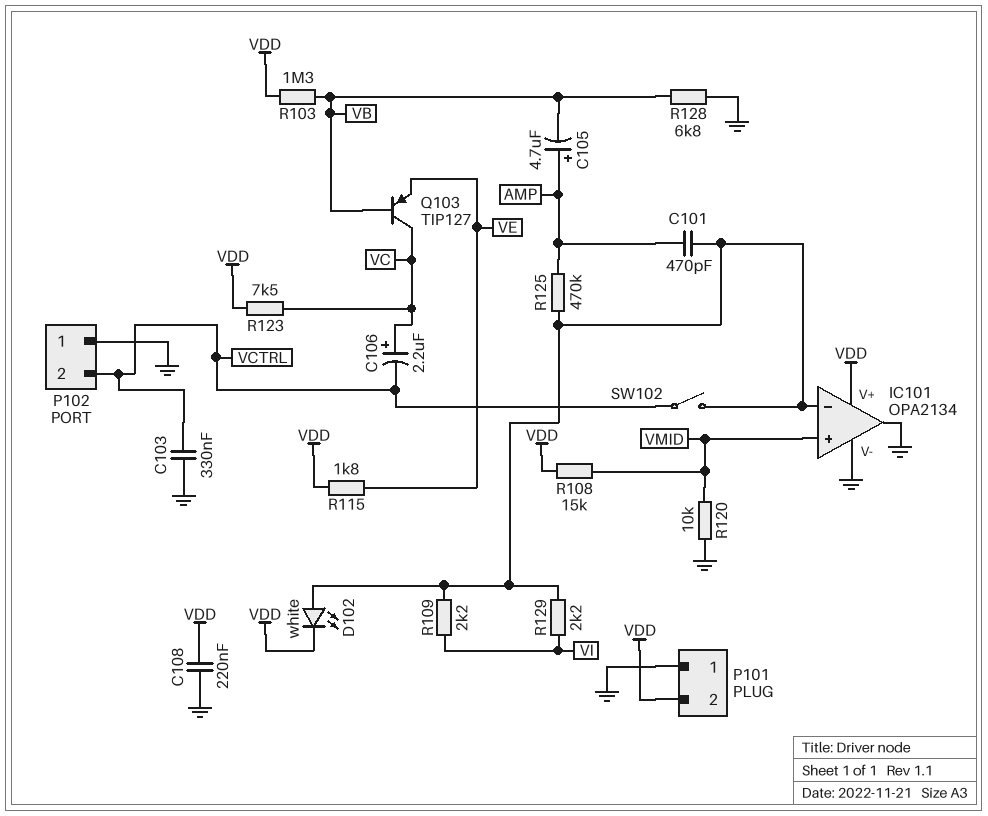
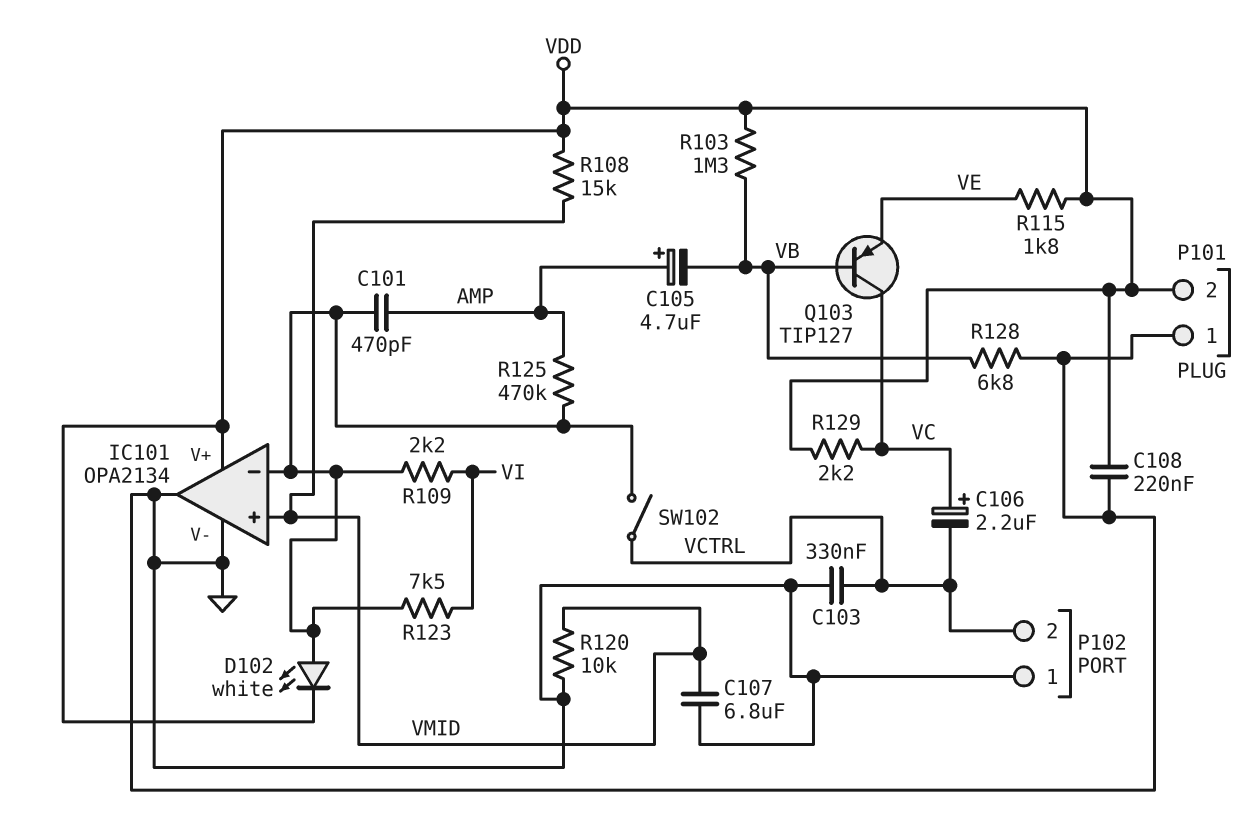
C107: none -> 6.8uF (GND, VMID)
R123: 7.5k (VC, VDD) -> 7.5k (IC101/in-, VI)
R129: 2.2k (IC101/in-, VI) -> 2.2k (VC, VDD)

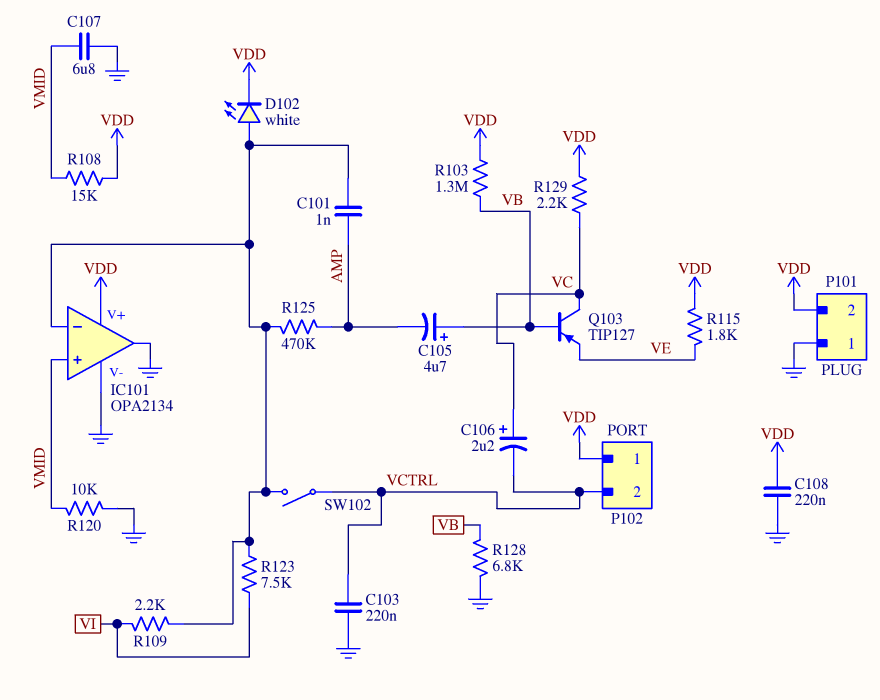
C101: 470pF (AMP, IC101/in-) -> 1nF (AMP, IC101/in-)
C103: 330nF (GND, VCTRL) -> 220nF (GND, VCTRL)
C105: 4.7uF (plus AMP, minus VB) -> 4.7uF (plus VB, minus AMP)
P102 pin 1: GND -> VDD

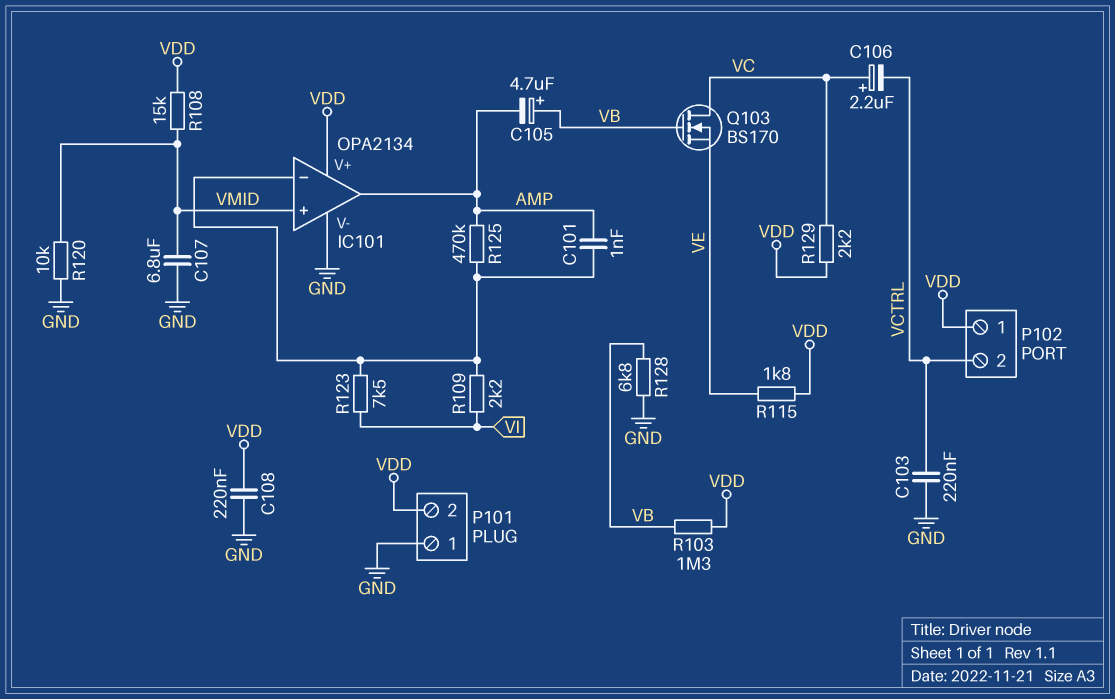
D102: LED white (A IC101/in-, K VDD) -> none
IC101 pin out: GND -> AMP
Q103: PNP TIP127 (B VB, C VC, E VE) -> NMOS BS170 (G VB, D VC, S VE)
SW102: switch (IC101/in-, VCTRL) -> none

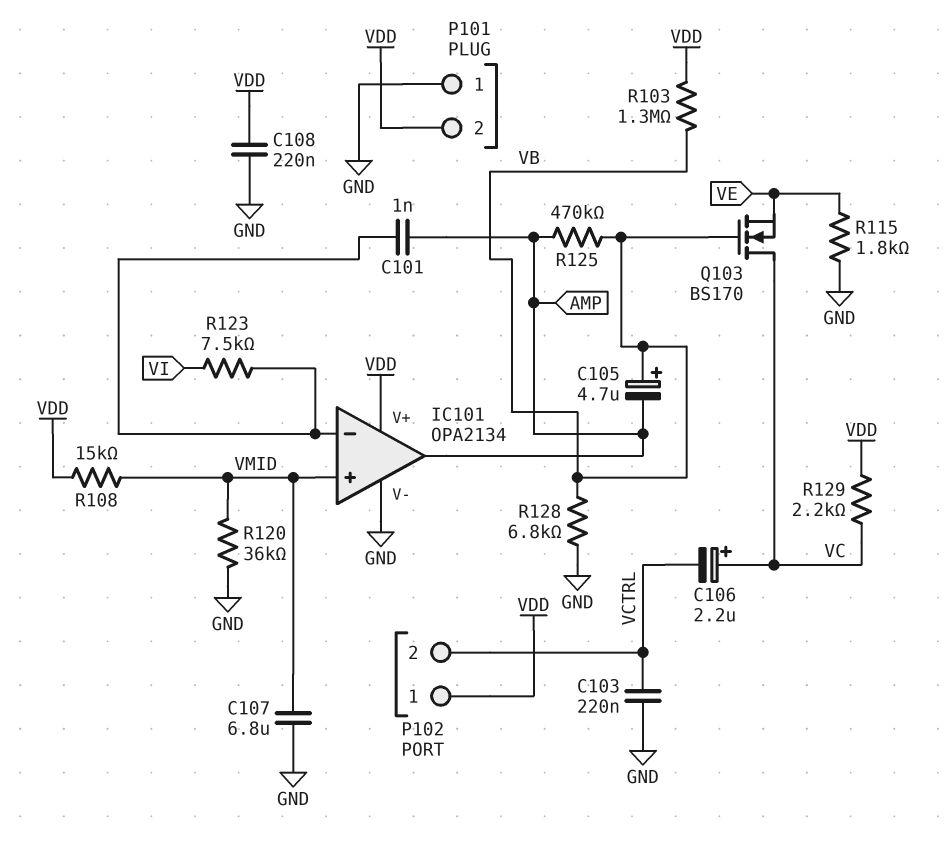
R109: 2.2k (IC101/in-, VI) -> none
R115: 1.8k (VDD, VE) -> 1.8k (GND, VE)
R120: 10k (GND, VMID) -> 36k (GND, VMID)
R125: 470k (AMP, IC101/in-) -> 470k (AMP, VB)

